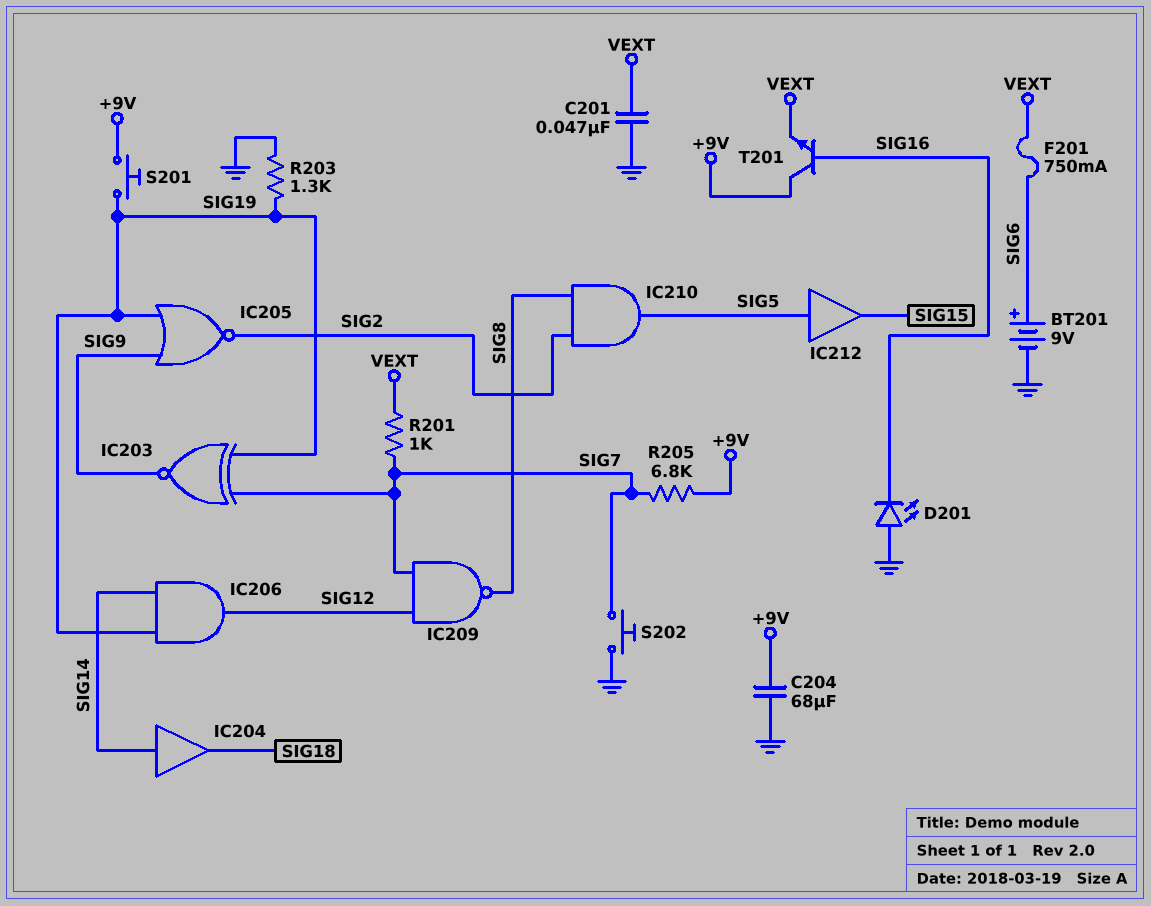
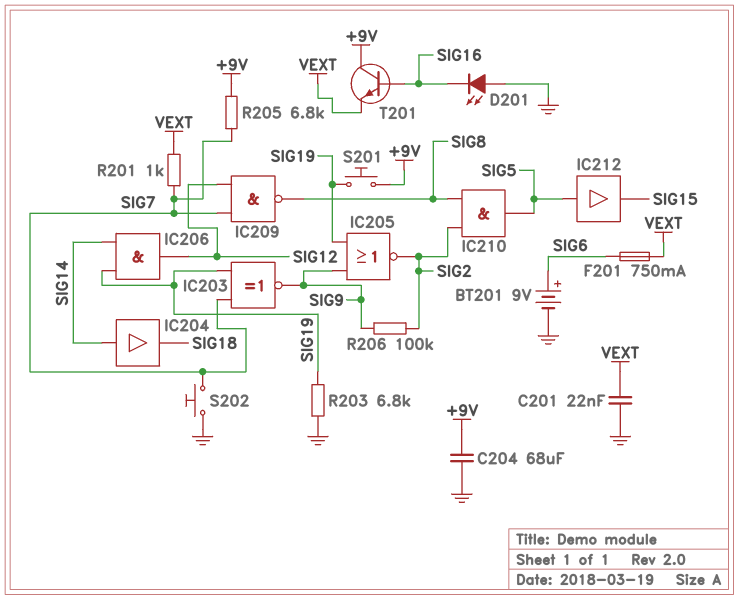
C201: 47nF (GND, VEXT) -> 22nF (GND, VEXT)
R203: 1.3k (GND, SIG19) -> 6.8k (GND, SIG19)
R206: none -> 100k (SIG2, SIG9)

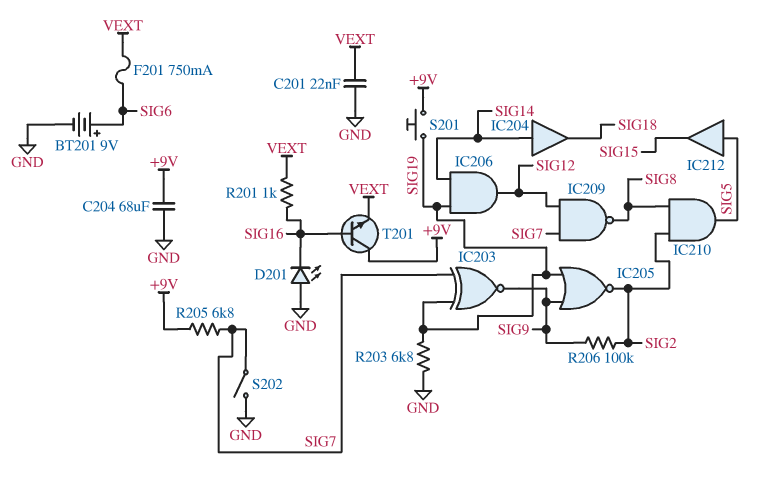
R201: 1k (SIG7, VEXT) -> 1k (SIG16, VEXT)
S202: button (GND, SIG7) -> switch (GND, SIG7)

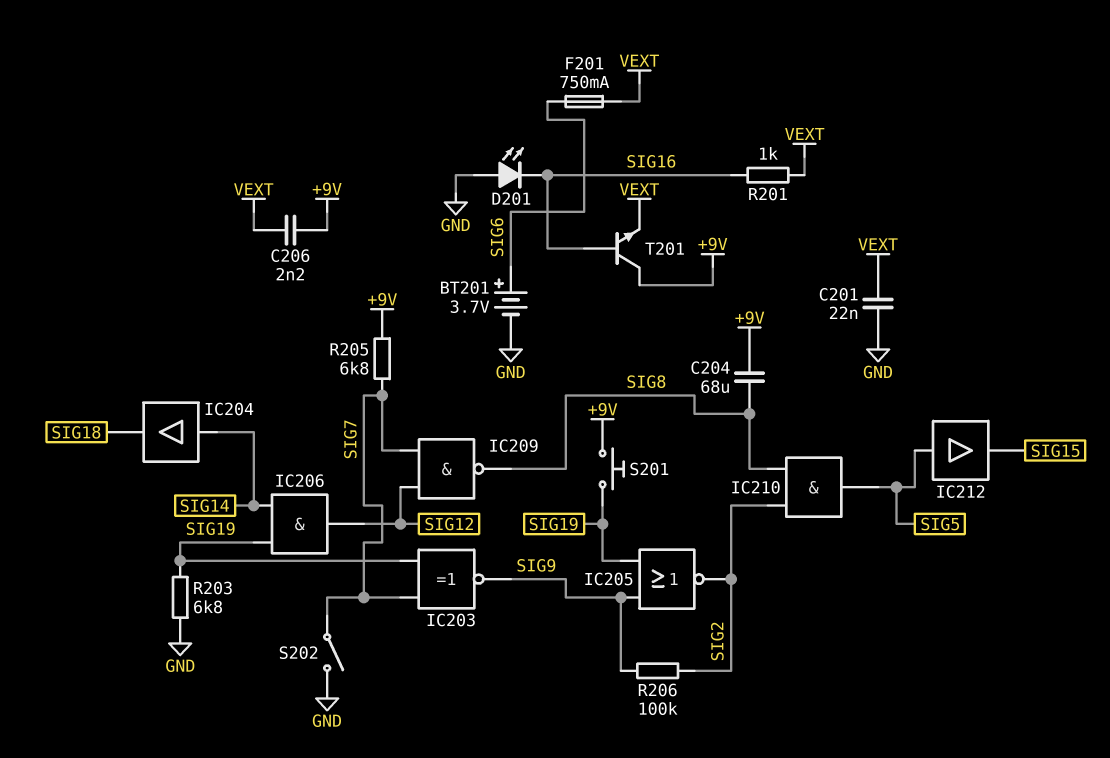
BT201: 9V (plus SIG6, minus GND) -> 3.7V (plus SIG6, minus GND)
C204: 68uF (+9V, GND) -> 68uF (+9V, SIG8)
C206: none -> 2.2nF (+9V, VEXT)

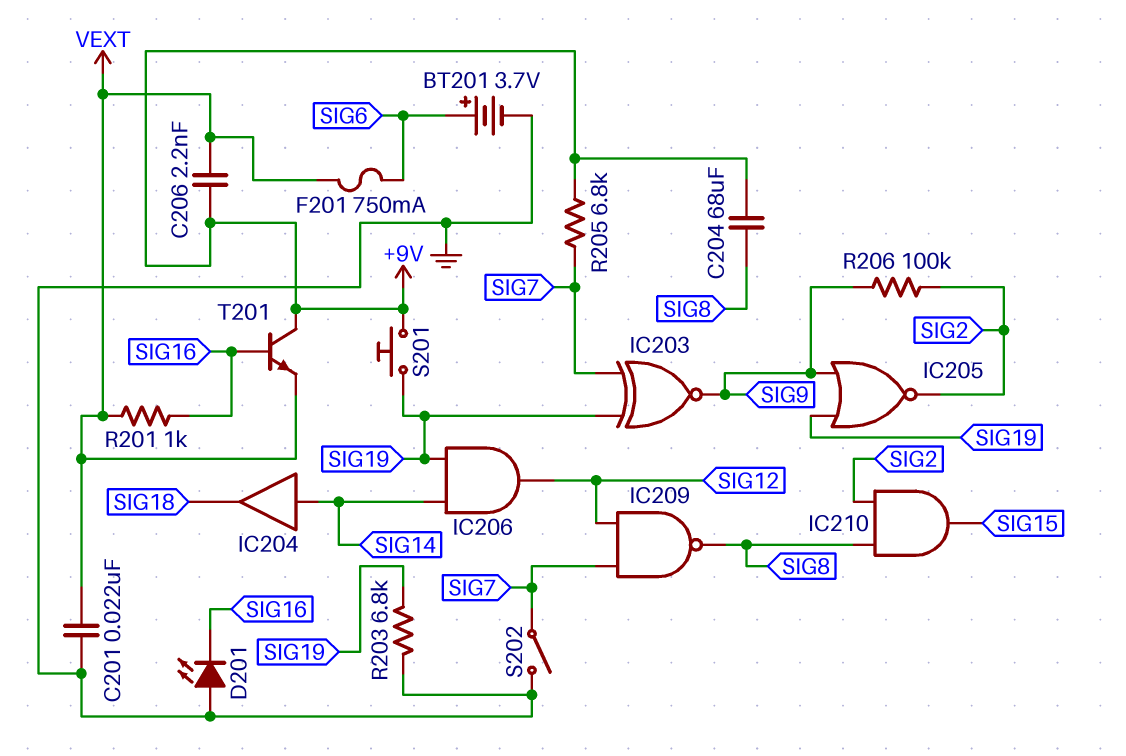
IC210: AND (in SIG2, in SIG8, out SIG5) -> AND (in SIG2, in SIG8, out SIG15)
IC212: buffer (in SIG5, out SIG15) -> none

